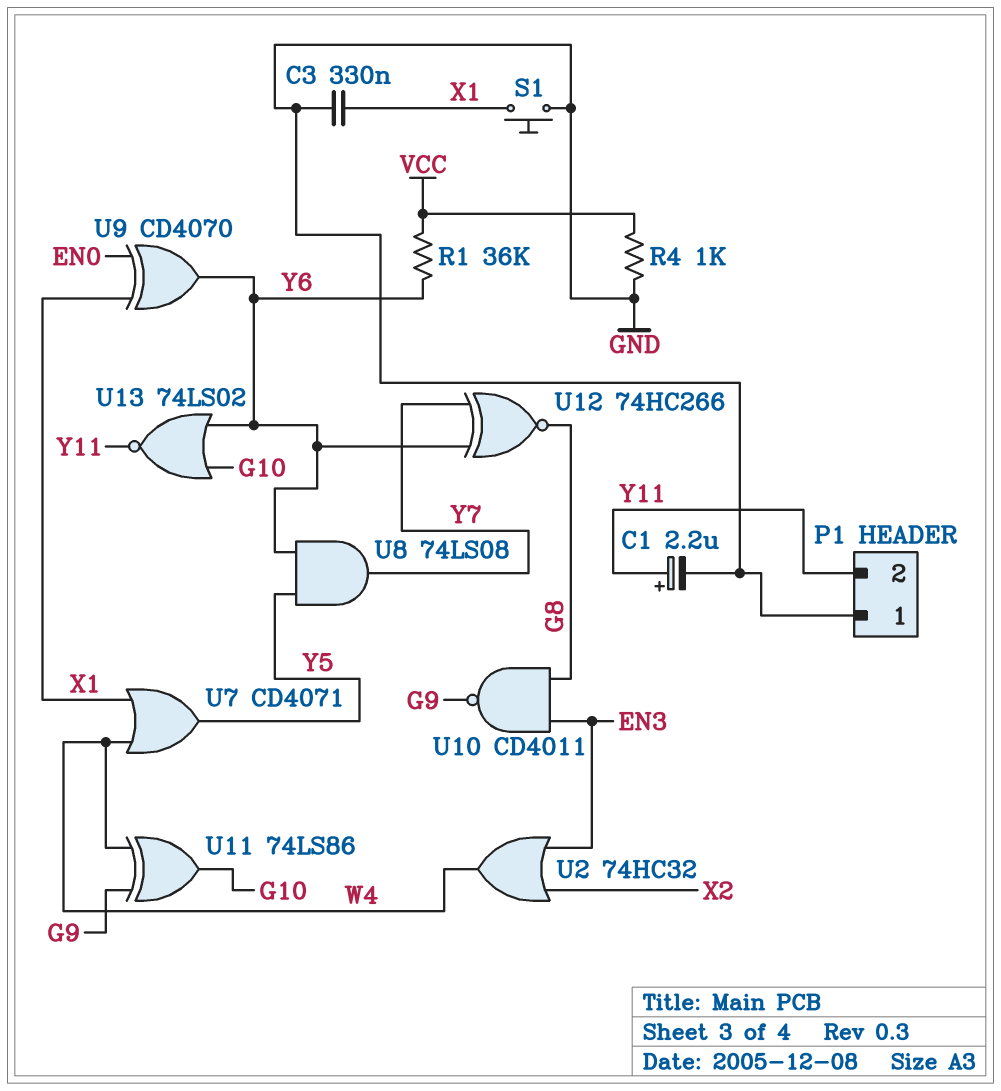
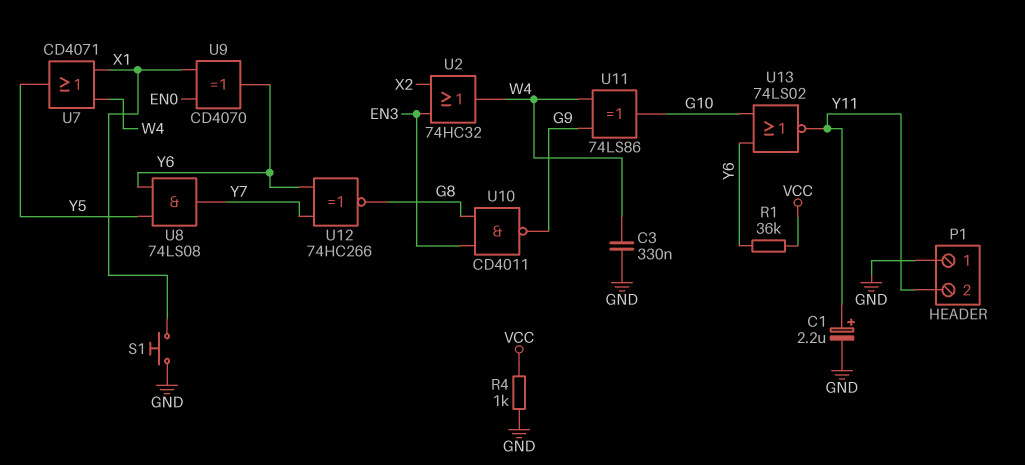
C3: 330nF (GND, X1) -> 330nF (GND, W4)

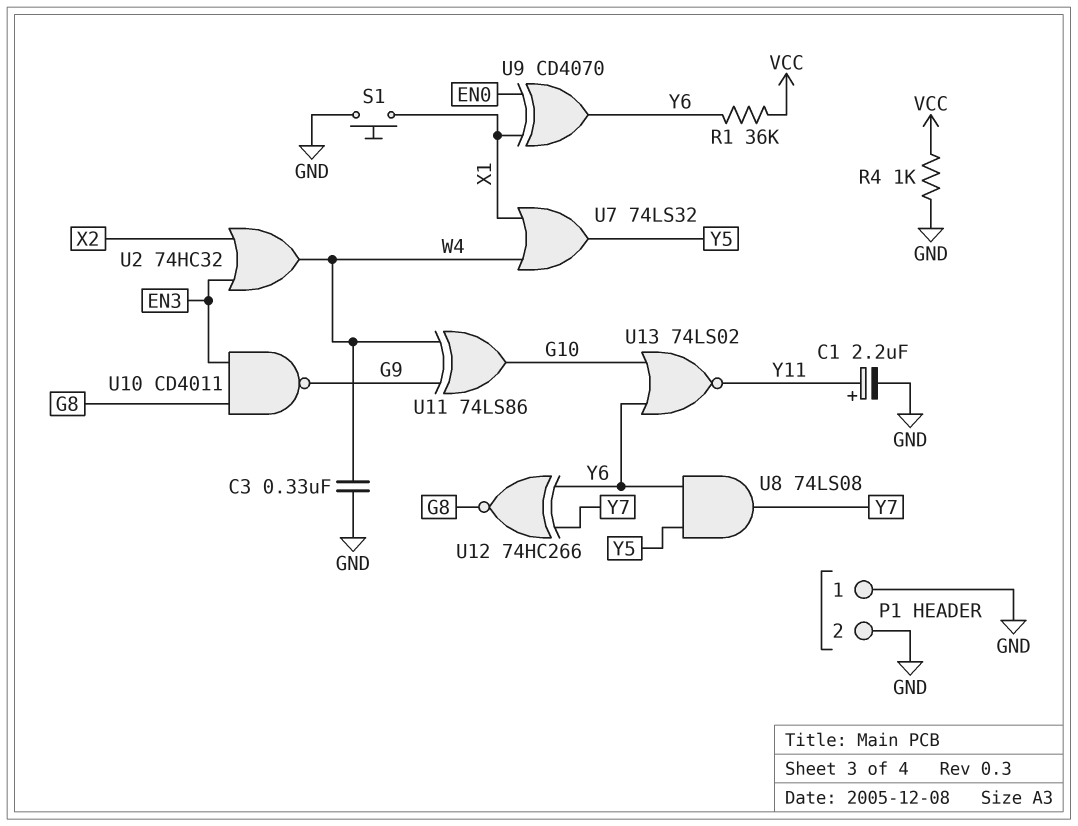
P1 pin 2: Y11 -> GND
U7: OR CD4071 (in W4, in X1, out Y5) -> OR 74LS32 (in W4, in X1, out Y5)

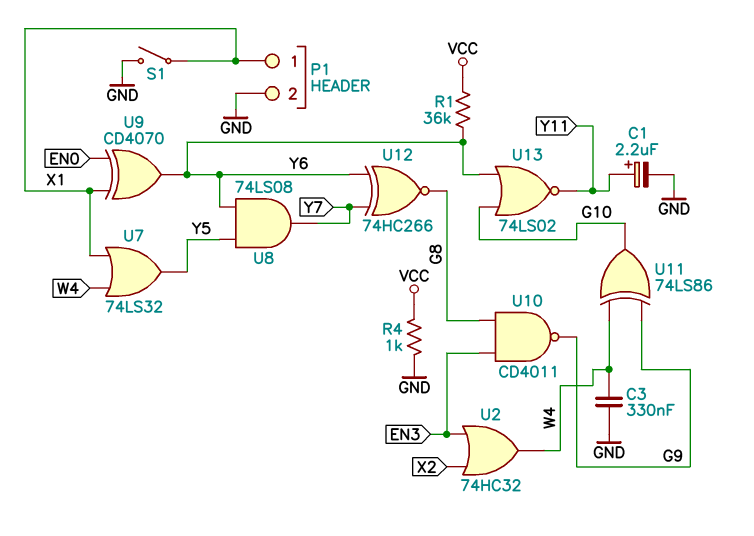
P1 pin 1: GND -> X1
S1: button (GND, X1) -> switch (GND, X1)

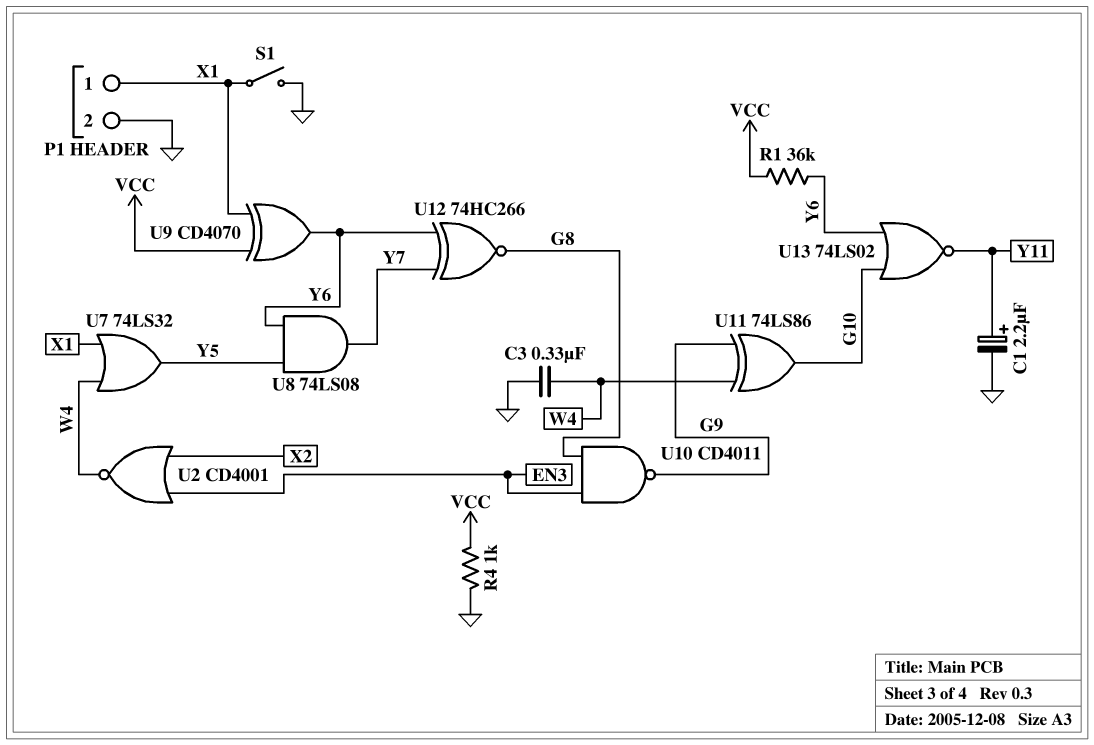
U2: OR 74HC32 (in EN3, in X2, out W4) -> NOR CD4001 (in EN3, in X2, out W4)
U9: XOR CD4070 (in EN0, in X1, out Y6) -> XOR CD4070 (in VCC, in X1, out Y6)

